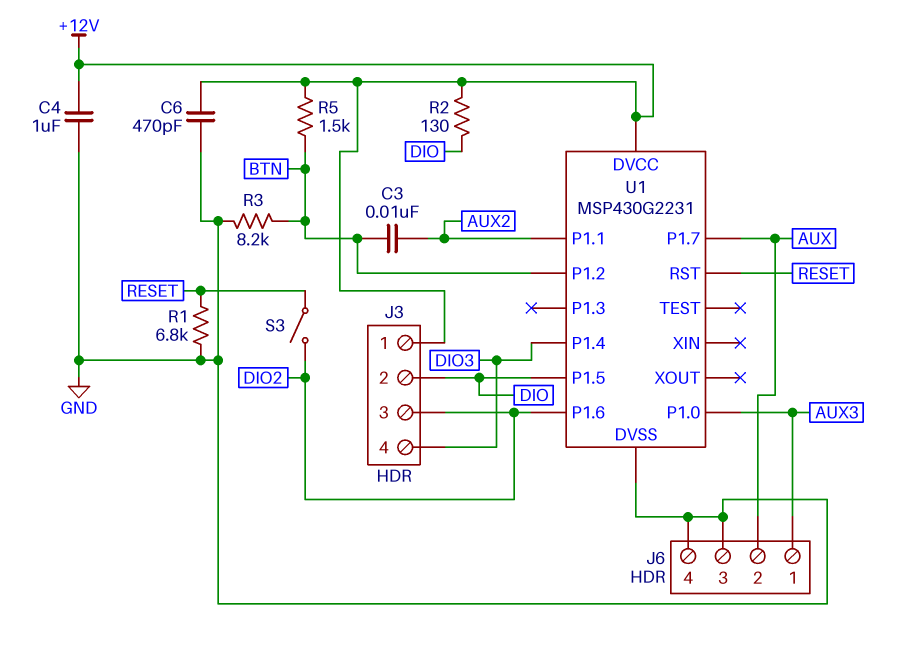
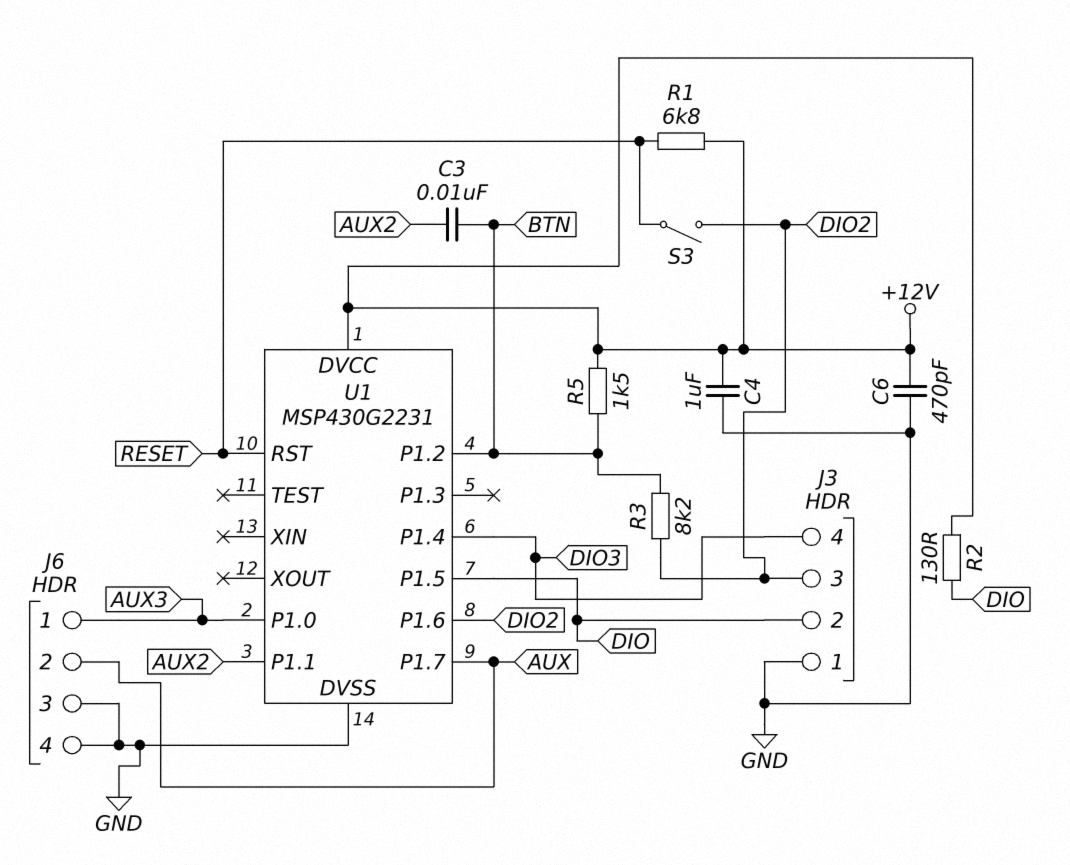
J3 pin 1: +12V -> GND
R1: 6.8k (GND, RESET) -> 6.8k (+12V, RESET)
R3: 8.2k (BTN, GND) -> 8.2k (BTN, DIO2)

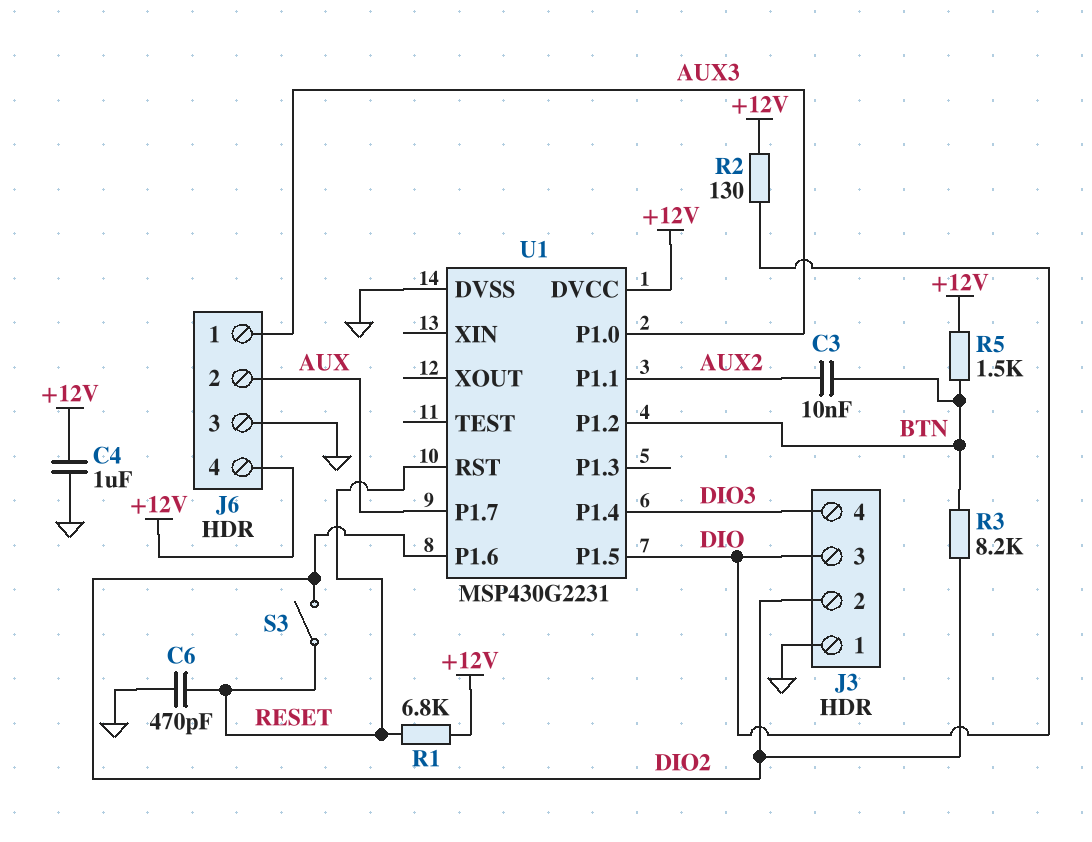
C6: 470pF (+12V, GND) -> 470pF (GND, RESET)
J3 pin 2: DIO -> DIO2
J3 pin 3: DIO2 -> DIO
J6 pin 4: GND -> +12V

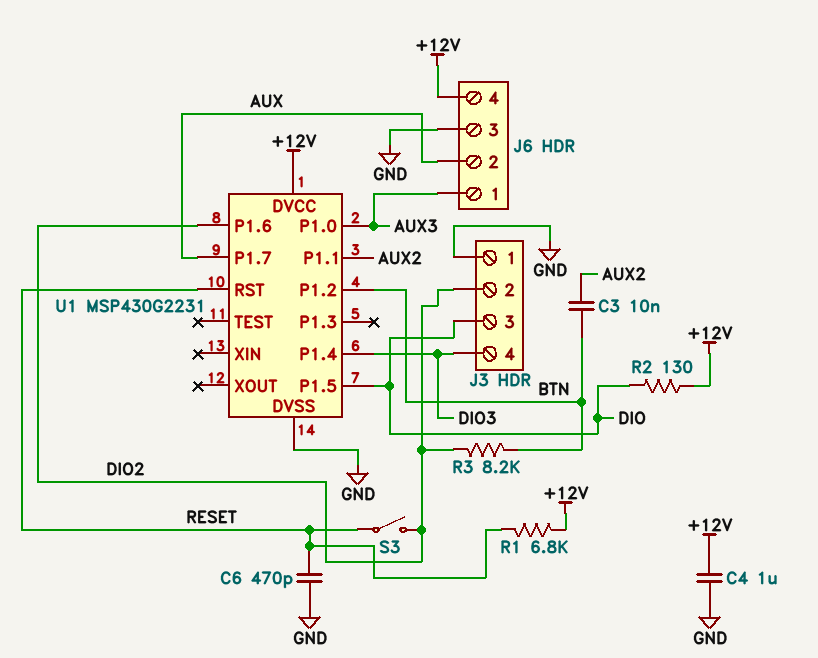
R5: 1.5k (+12V, BTN) -> none

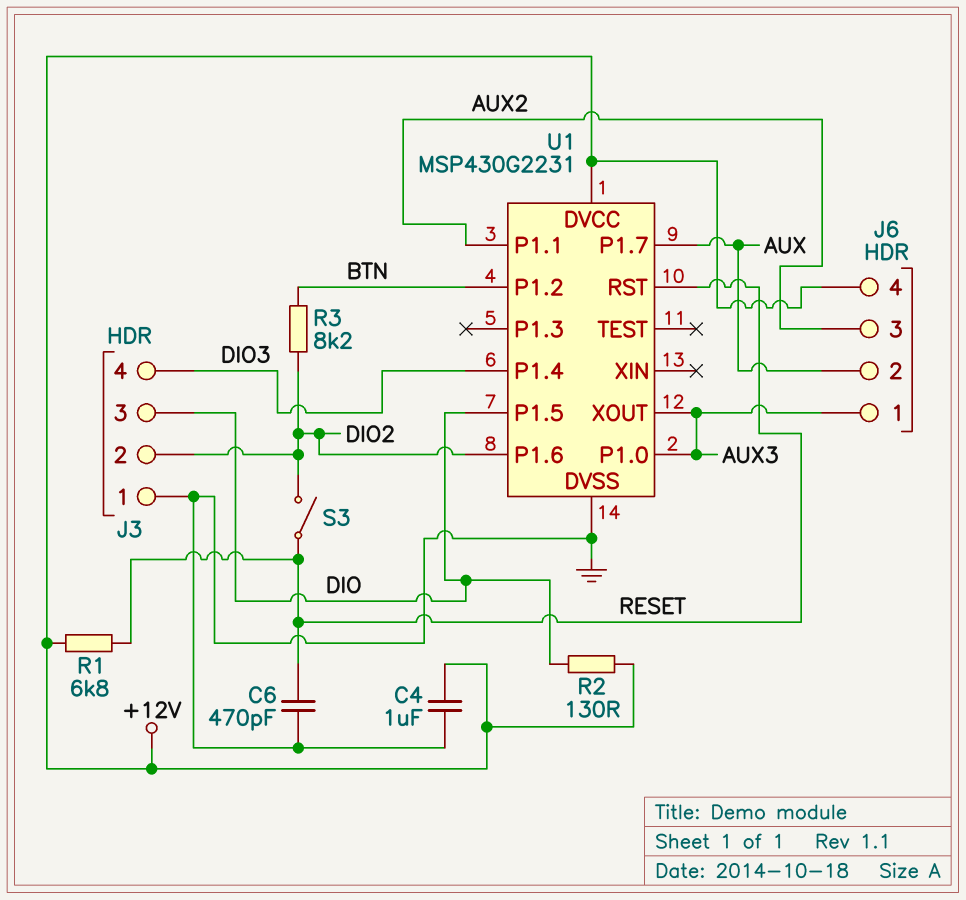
C3: 10nF (AUX2, BTN) -> none
J6 pin 3: GND -> AUX2
U1 pin XOUT: none -> AUX3

